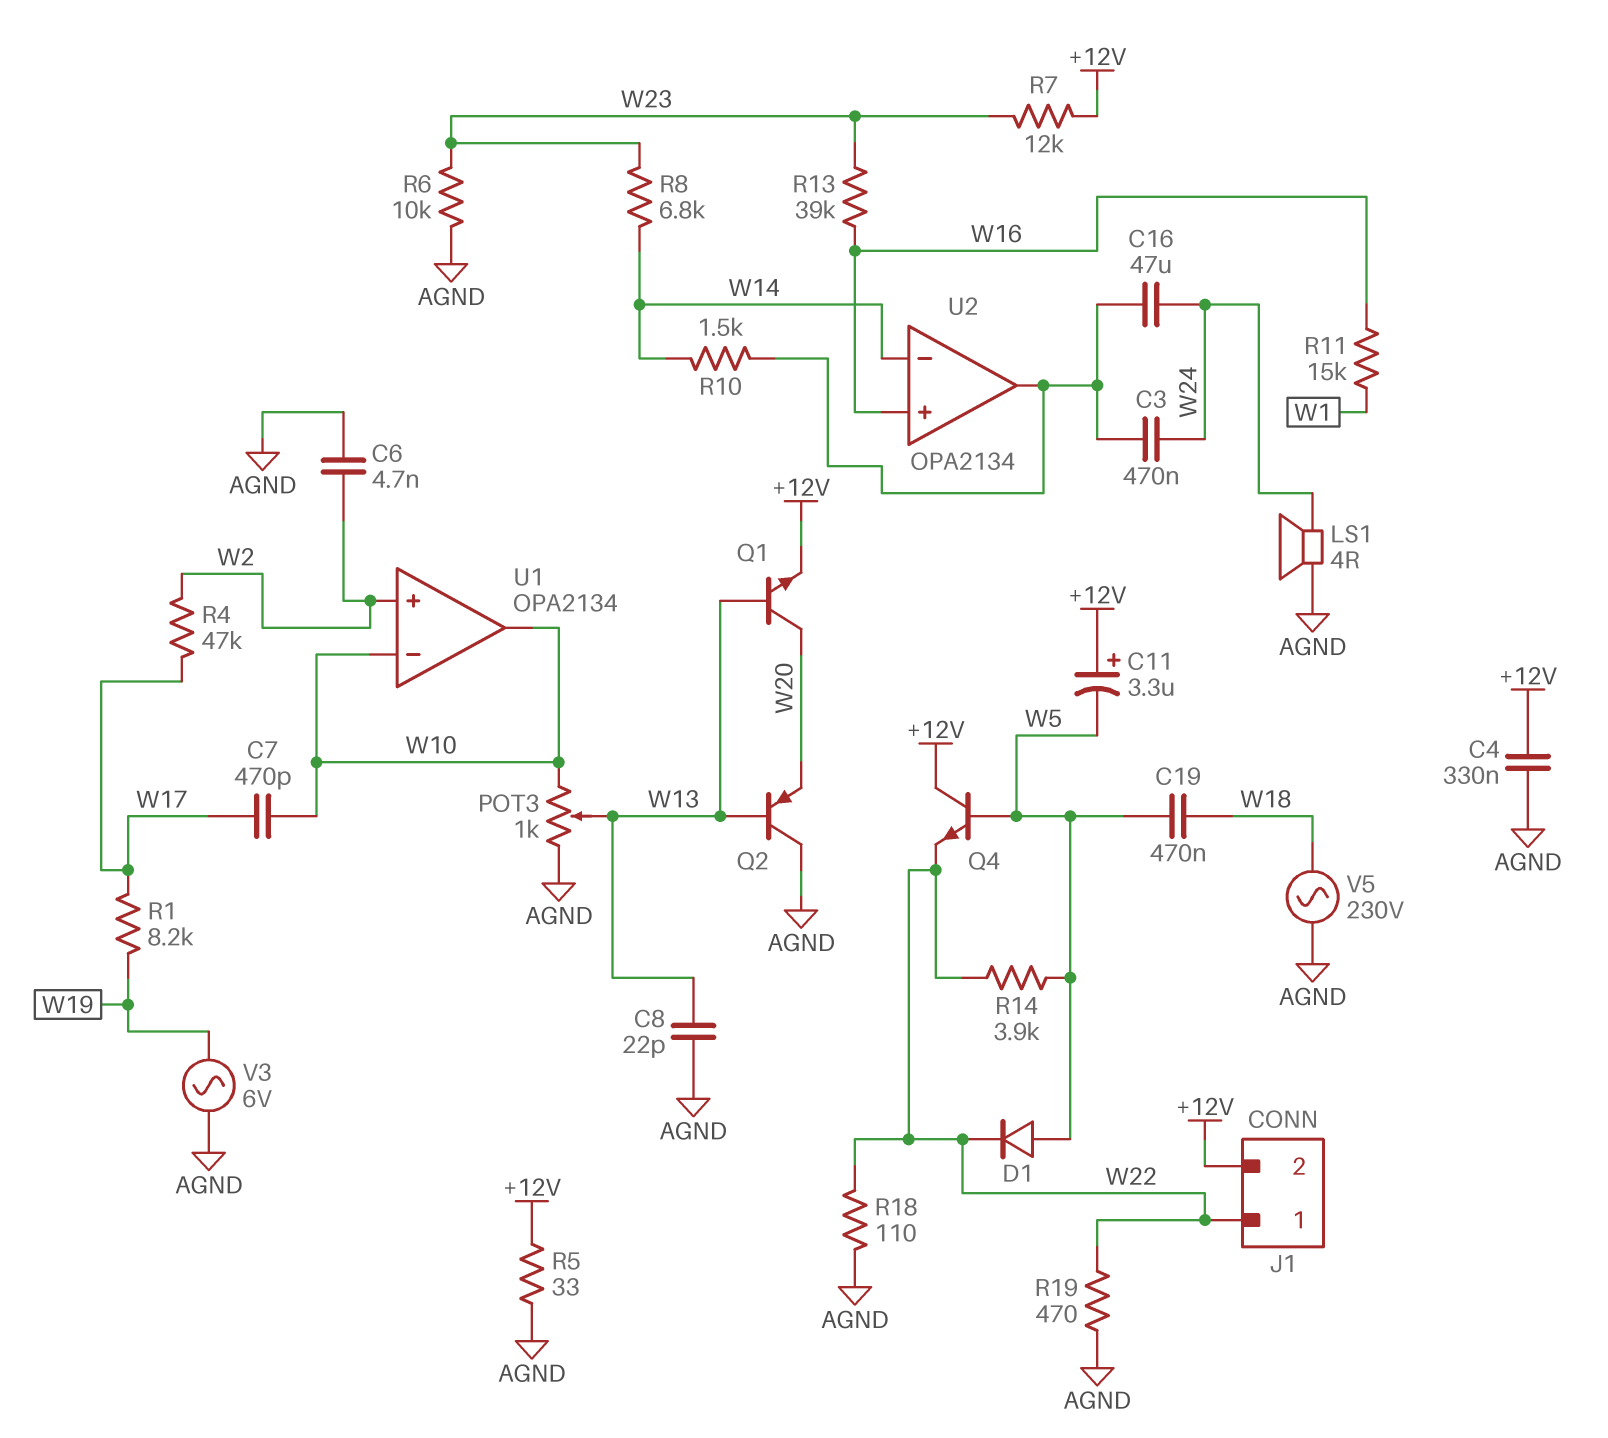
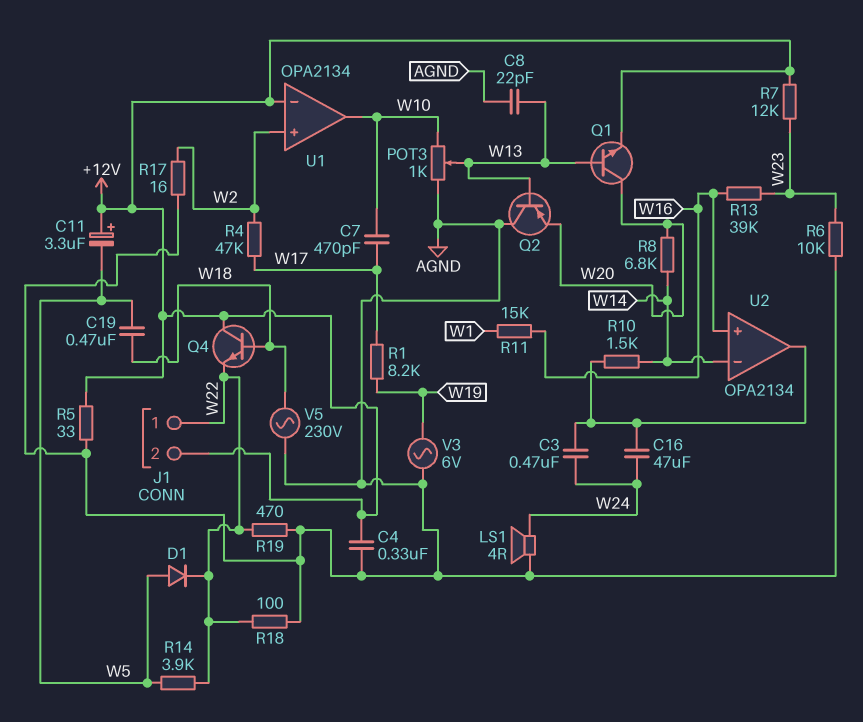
C6: 4.7nF (AGND, W2) -> none
Q4: NPN (B W5, C +12V, E W22) -> NPN (B W18, C +12V, E W22)
R8: 6.8k (W14, W23) -> 6.8k (W14, W20)
R17: none -> 16 (AGND, W2)
R18: 110 (AGND, W22) -> 100 (AGND, W22)
U1 pin in-: W10 -> +12V

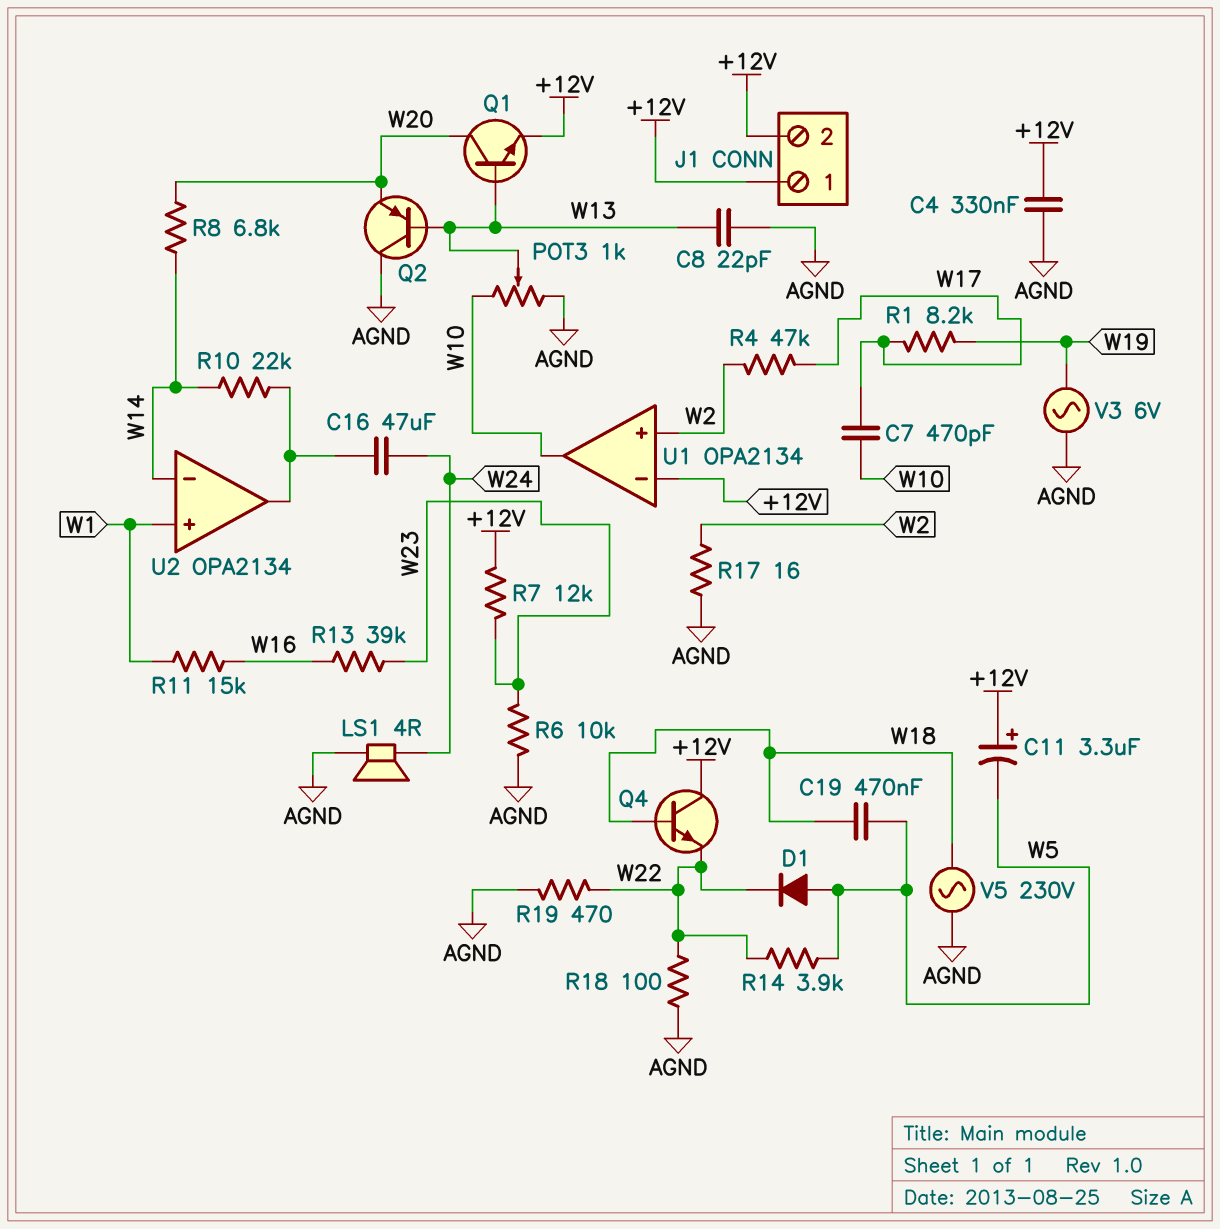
C3: 470nF (U2/out, W24) -> none
J1 pin 1: W22 -> +12V
R5: 33 (+12V, AGND) -> none
R10: 1.5k (U2/out, W14) -> 22k (U2/out, W14)
U2 pin in+: W16 -> W1

